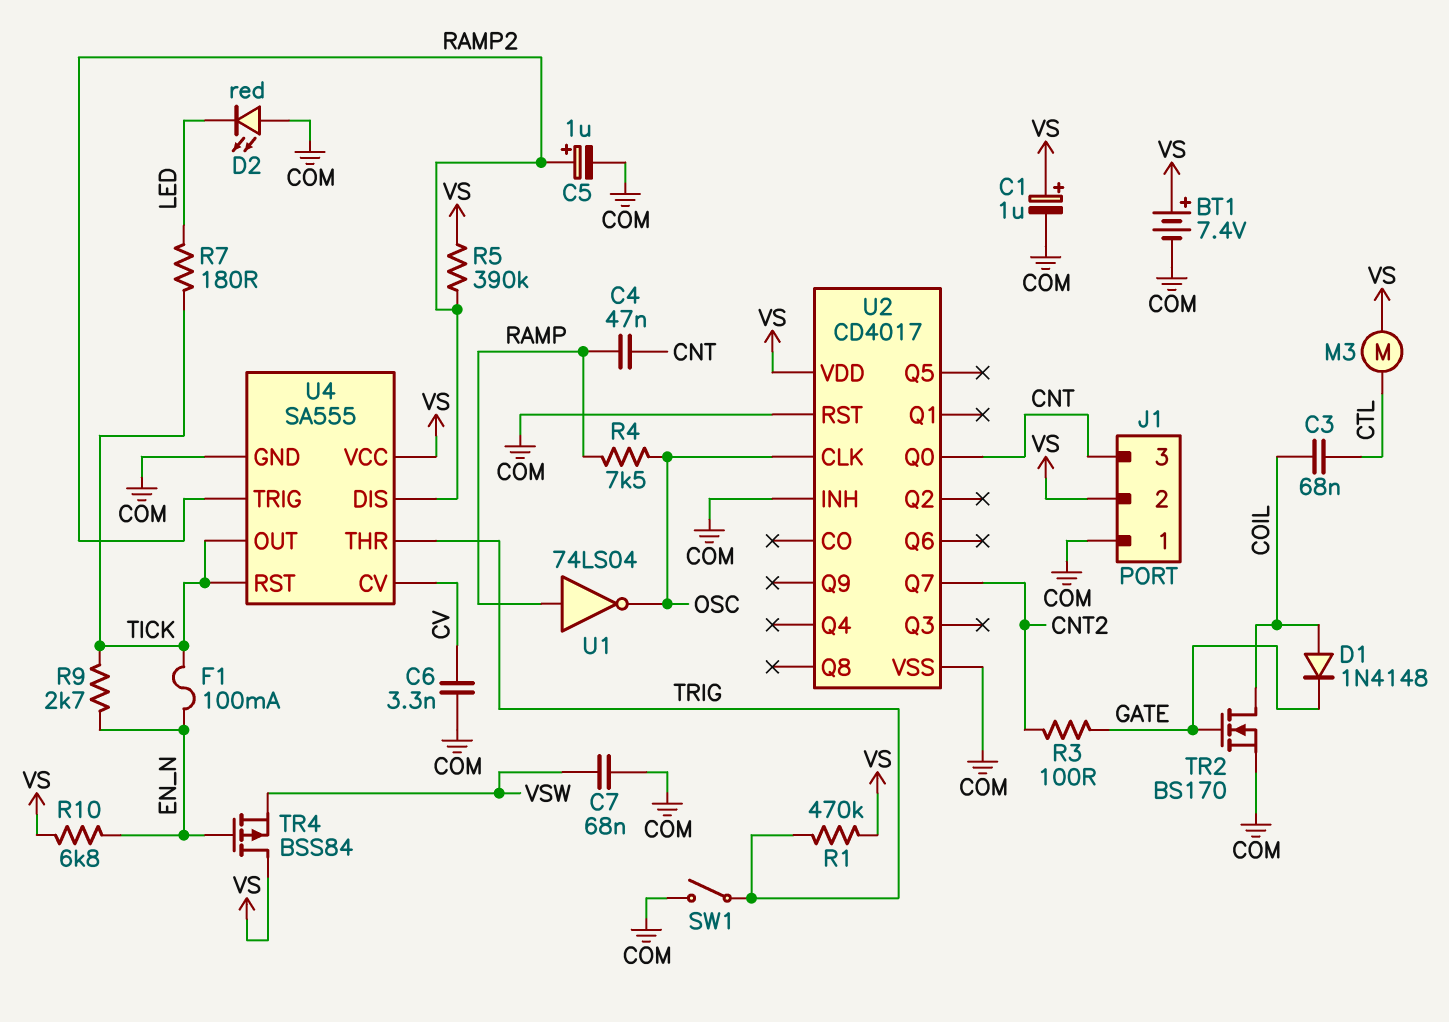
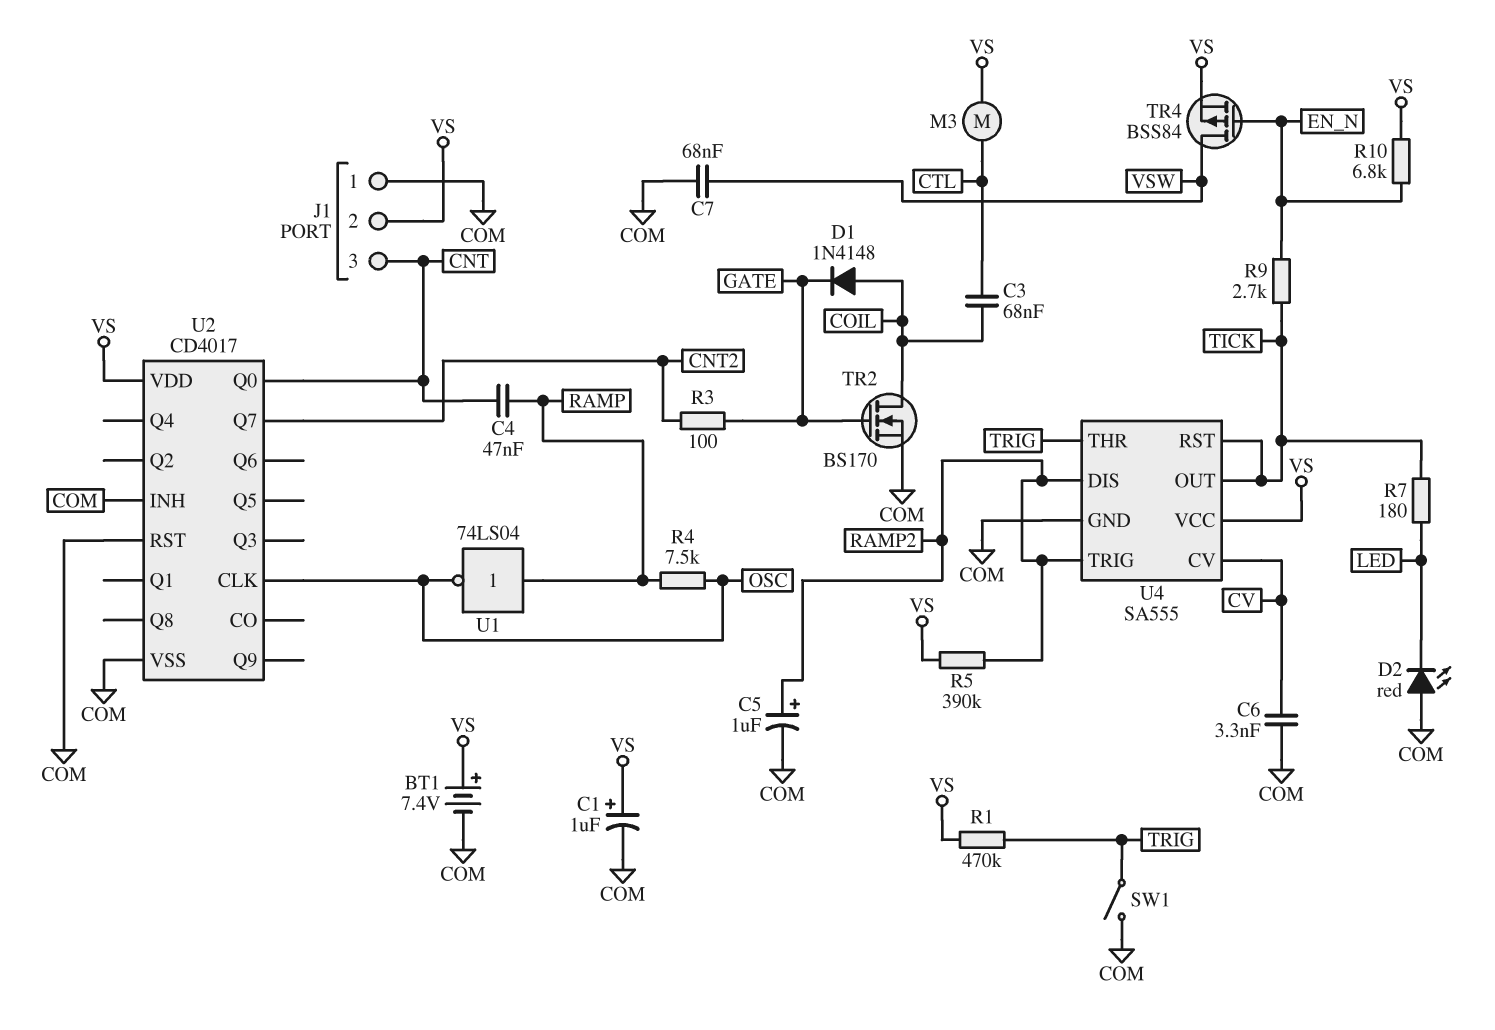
F1: 100mA (EN_N, TICK) -> none
TR4: PMOS BSS84 (G EN_N, D VS, S VSW) -> PMOS BSS84 (G EN_N, D VSW, S VS)

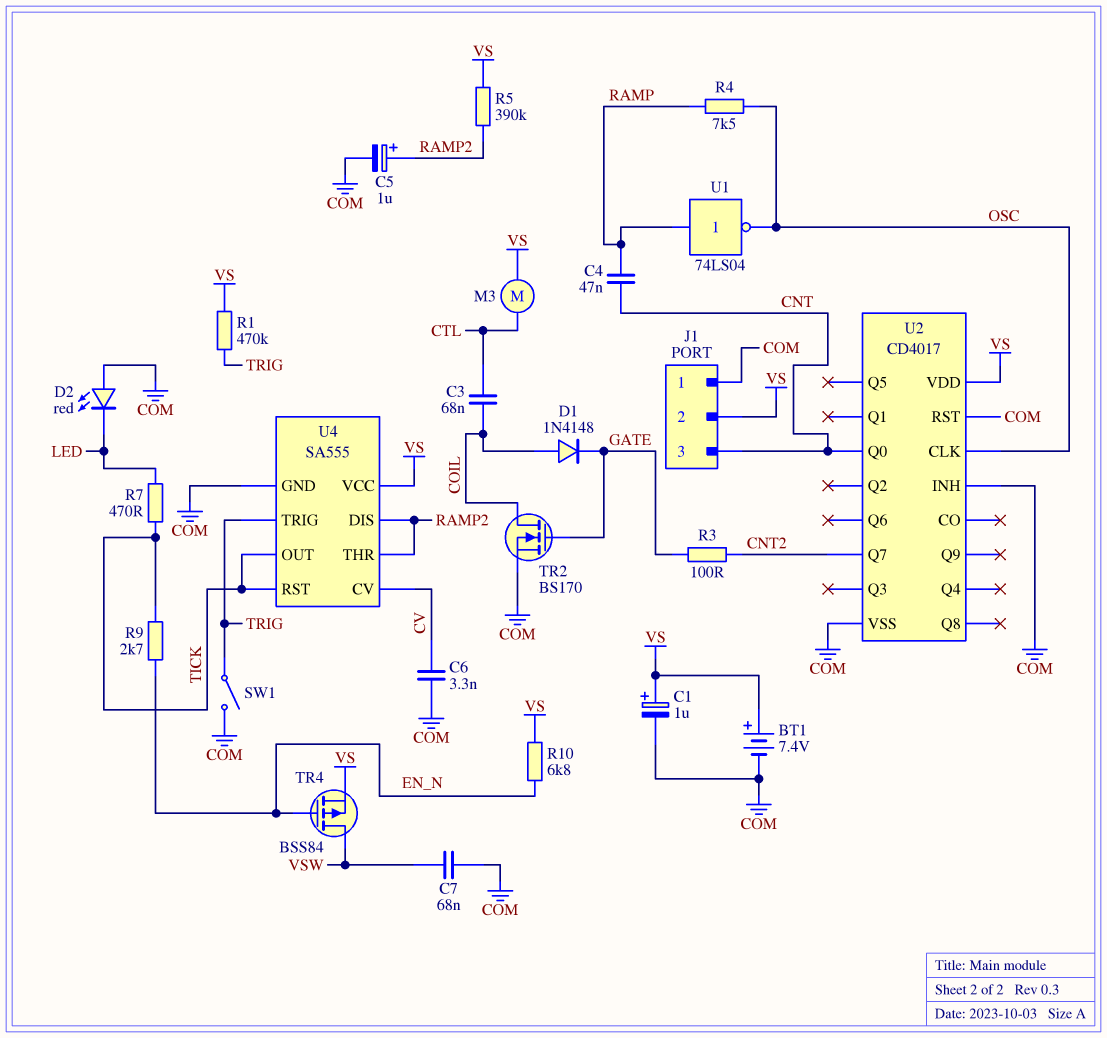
R7: 180 (LED, TICK) -> 470 (LED, TICK)
U4 pin THR: TRIG -> RAMP2
U4 pin TRIG: RAMP2 -> TRIG

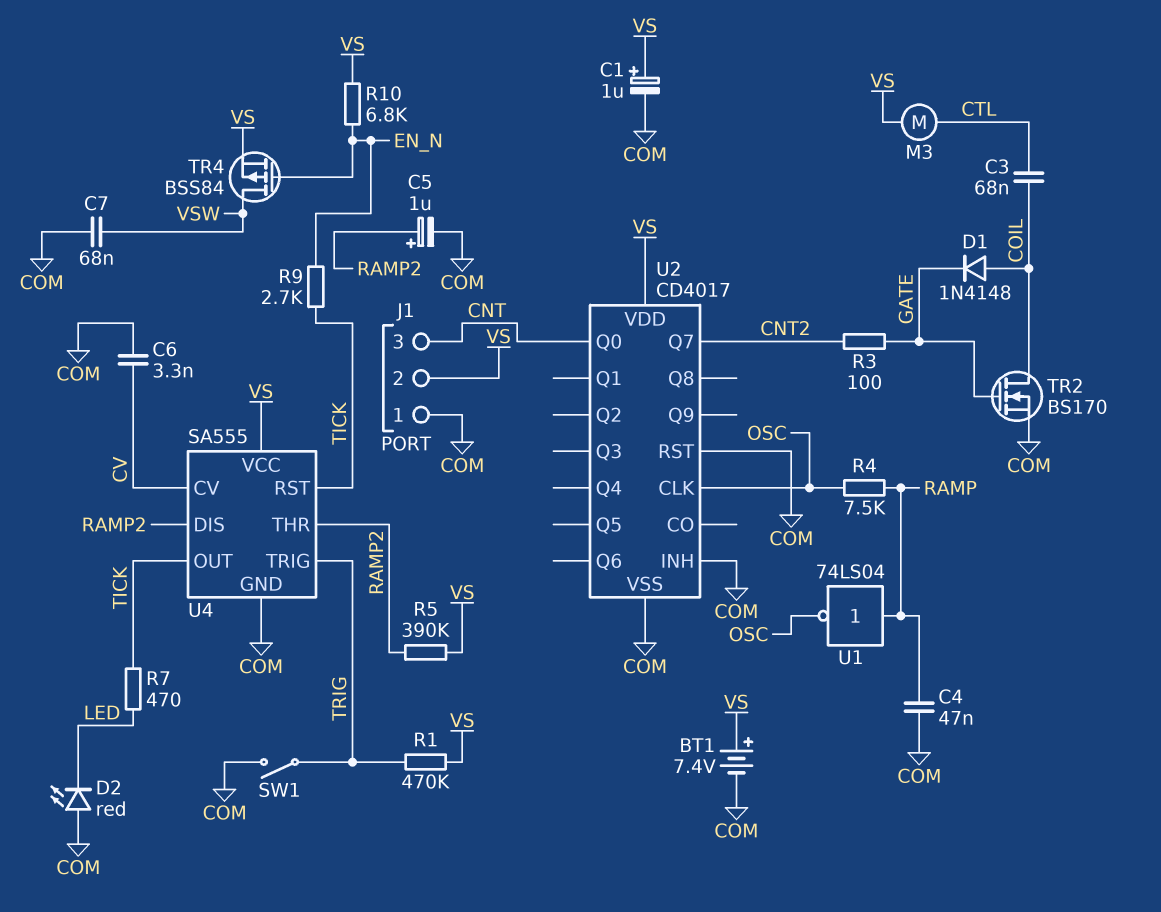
C4: 47nF (CNT, RAMP) -> 47nF (COM, RAMP)

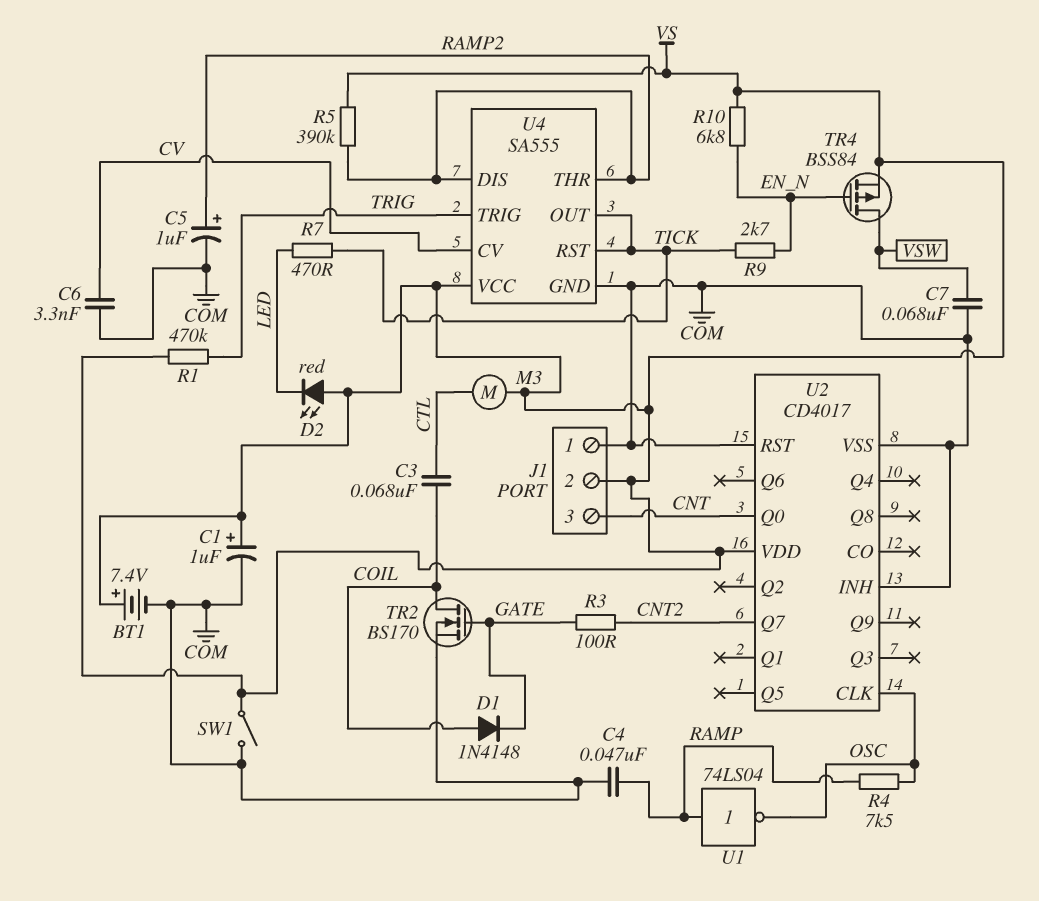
D2: LED red (A COM, K LED) -> LED red (A VS, K LED)
SW1: switch (COM, TRIG) -> switch (COM, VS)

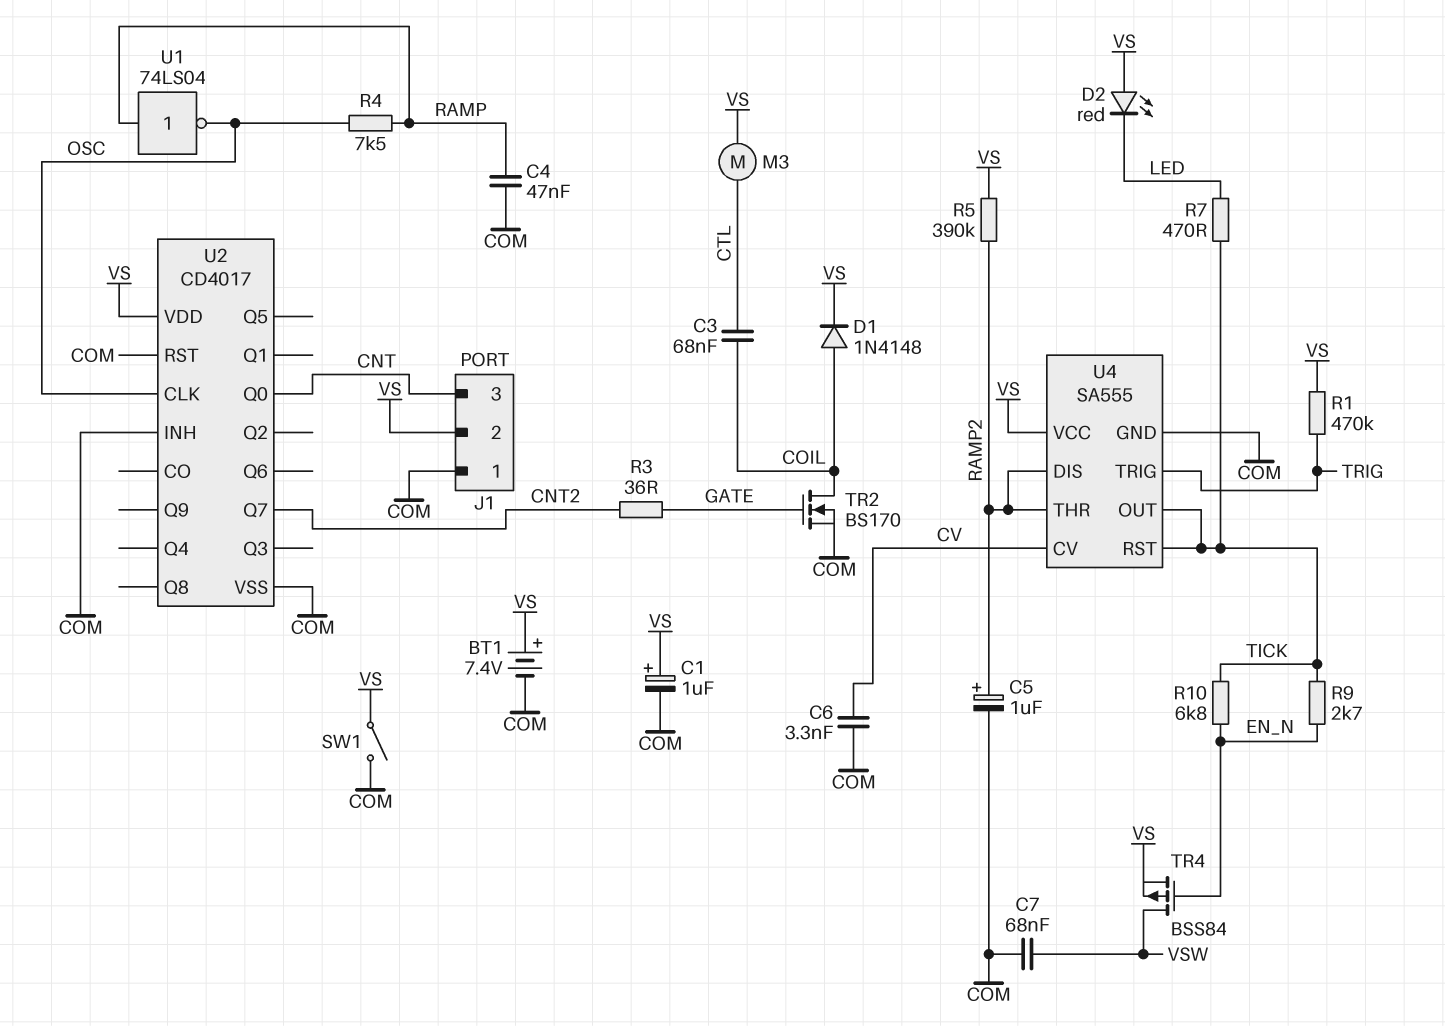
D1: diode 1N4148 (A COIL, K GATE) -> diode 1N4148 (A COIL, K VS)
R3: 100 (CNT2, GATE) -> 36 (CNT2, GATE)
R10: 6.8k (EN_N, VS) -> 6.8k (EN_N, TICK)

